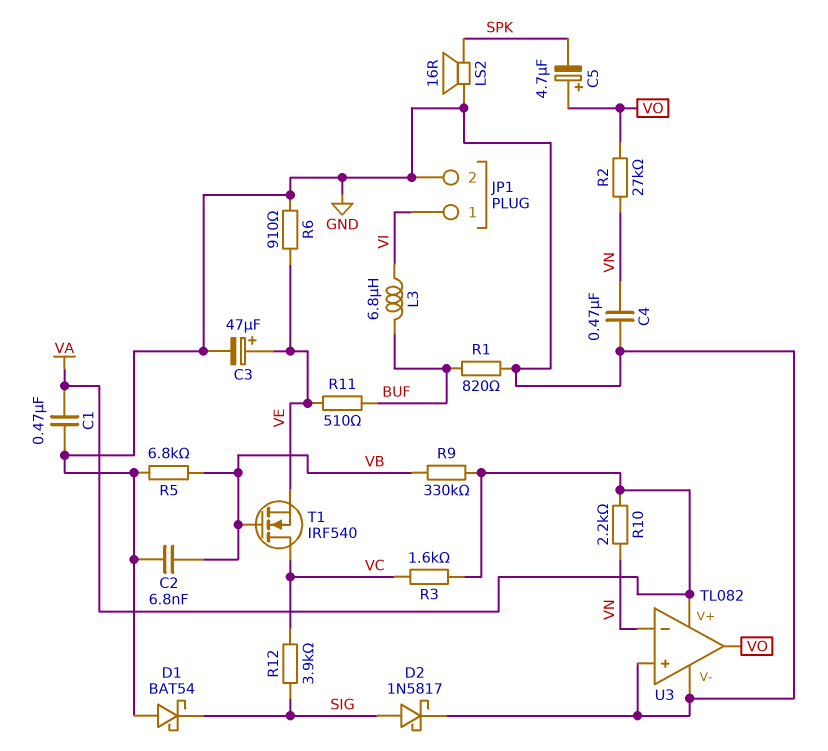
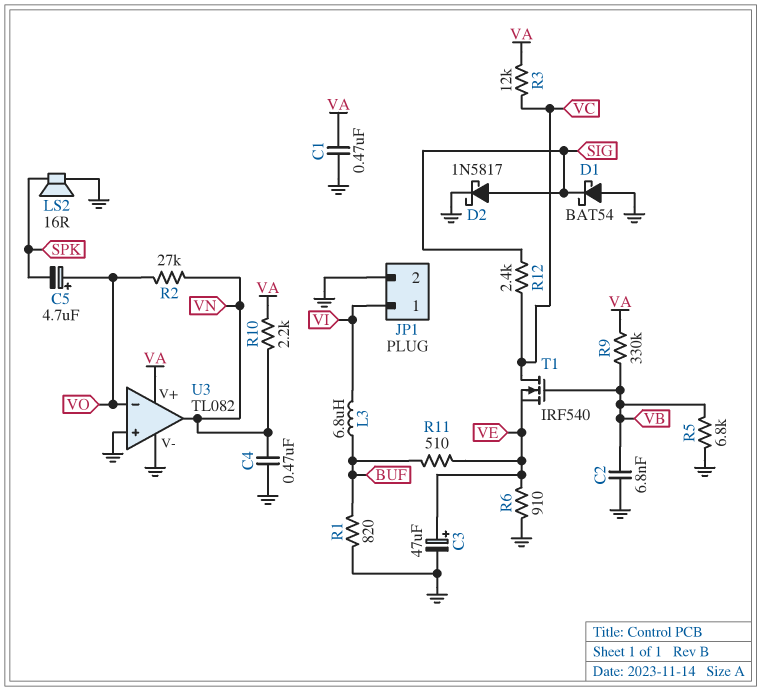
R3: 1.6k (VA, VC) -> 12k (VA, VC)
R12: 3.9k (SIG, VC) -> 2.4k (SIG, VC)
U3 pin in-: VN -> VO
U3 pin out: VO -> VN

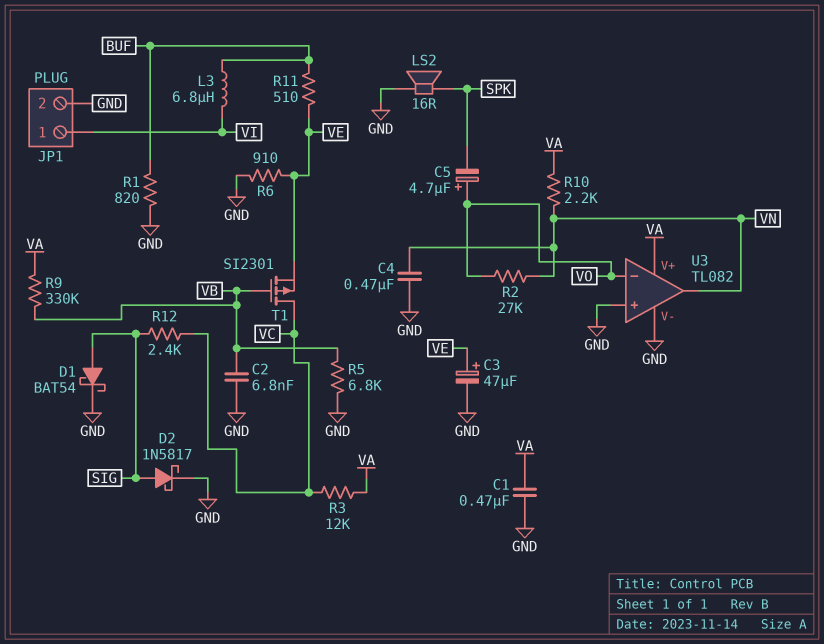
D1: schottky BAT54 (A GND, K SIG) -> schottky BAT54 (A SIG, K GND)
T1: NMOS IRF540 (G VB, D VC, S VE) -> PMOS SI2301 (G VB, D VC, S VE)

